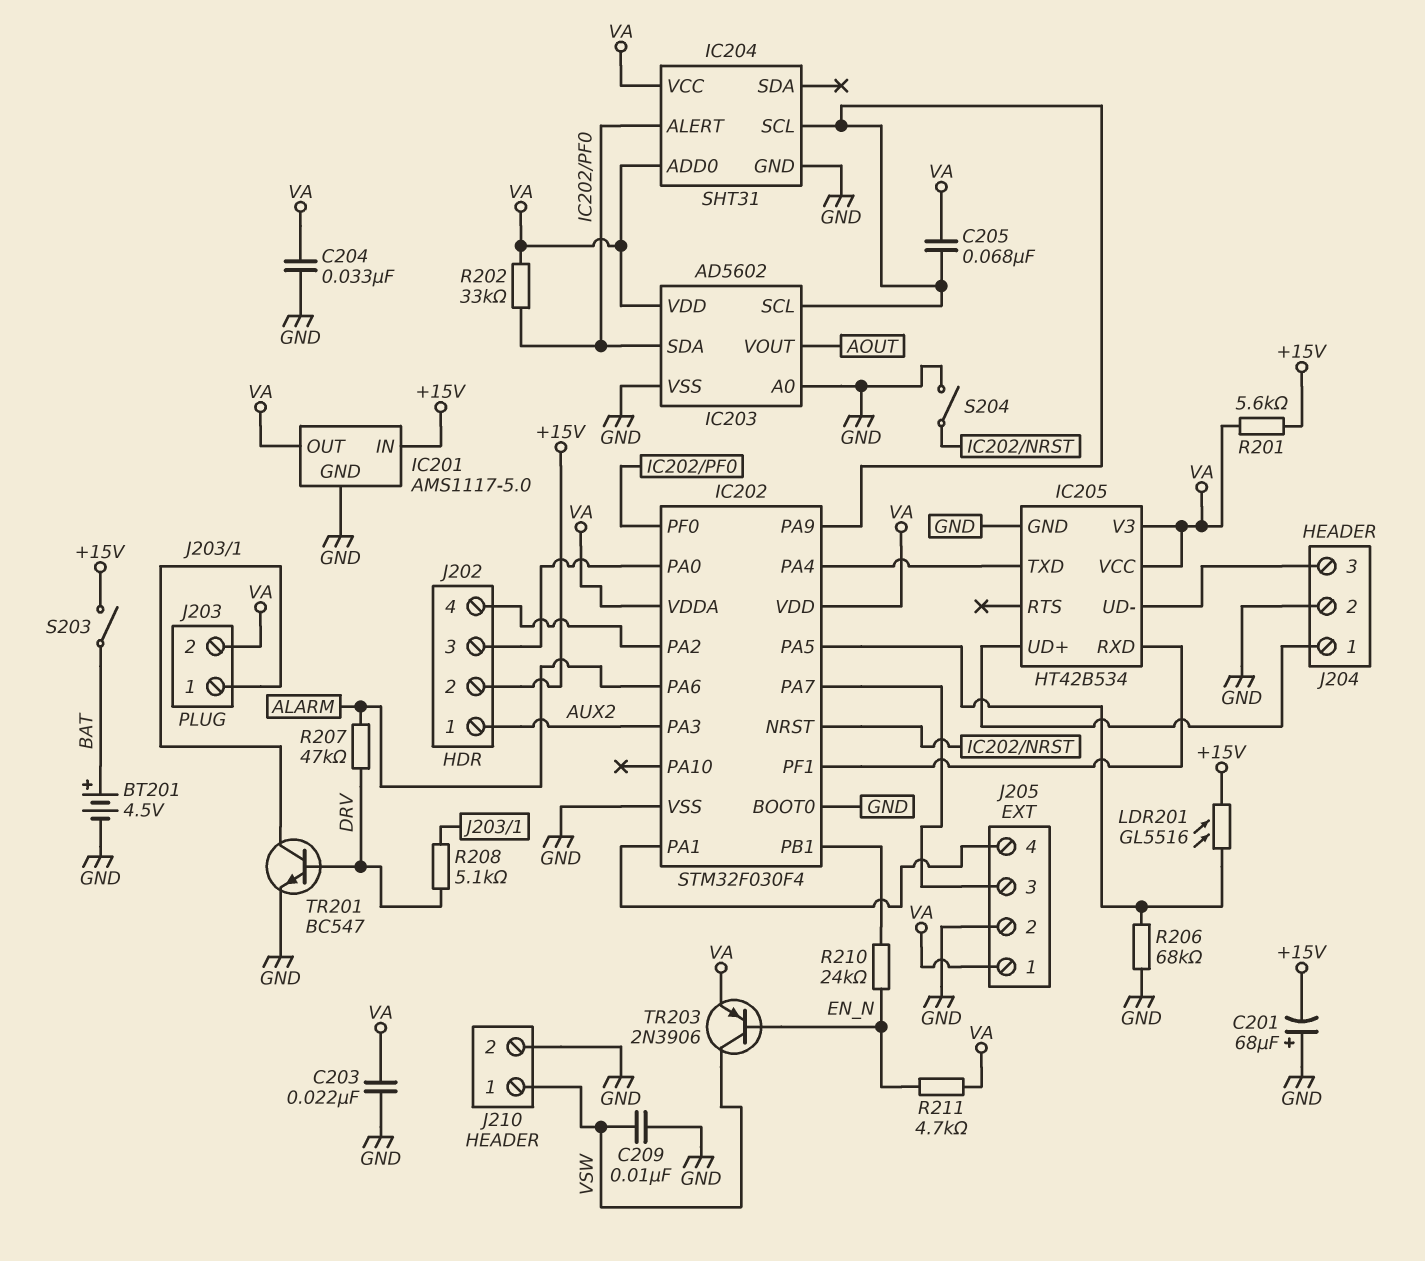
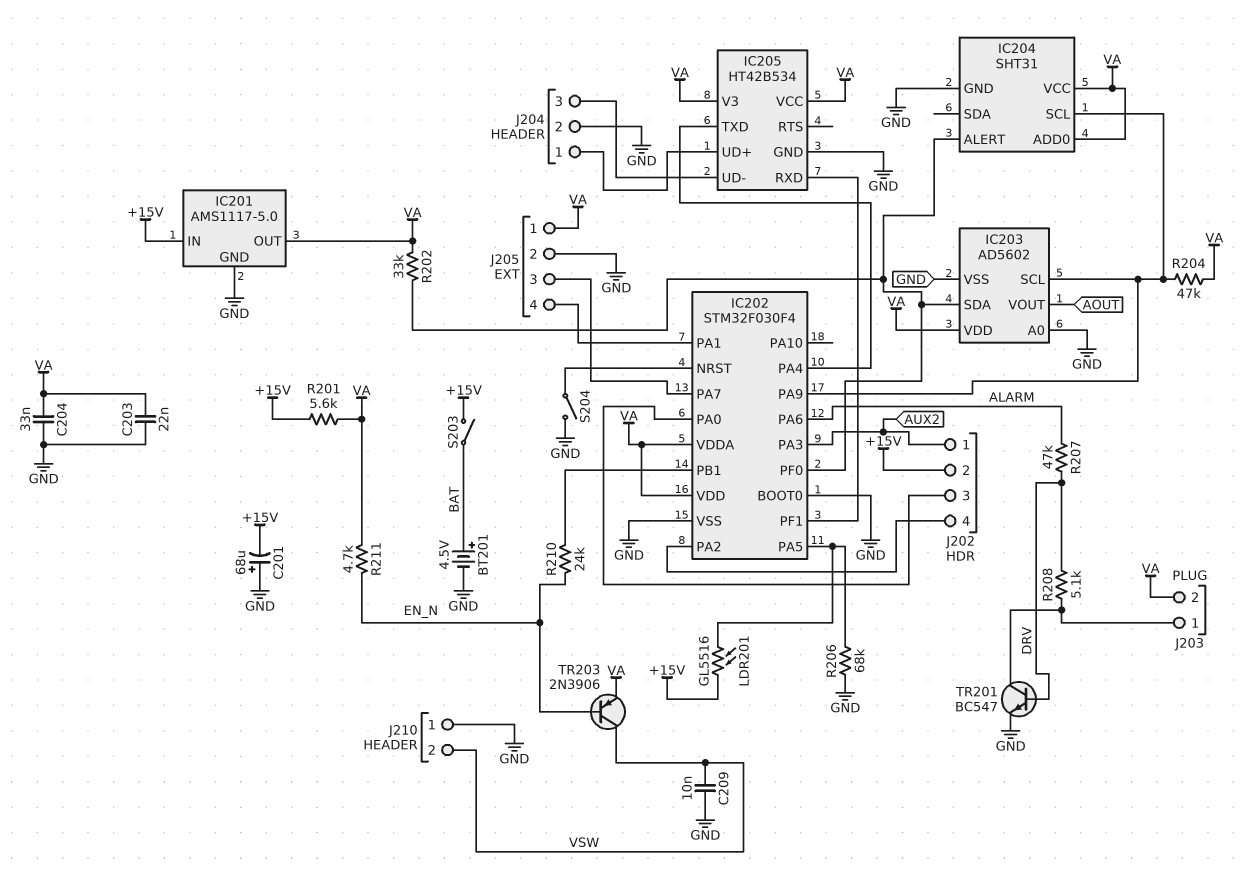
C205: 68nF (IC202/PA9, VA) -> none
J210 pin 1: VSW -> GND
J210 pin 2: GND -> VSW
R204: none -> 47k (IC202/PA9, VA)

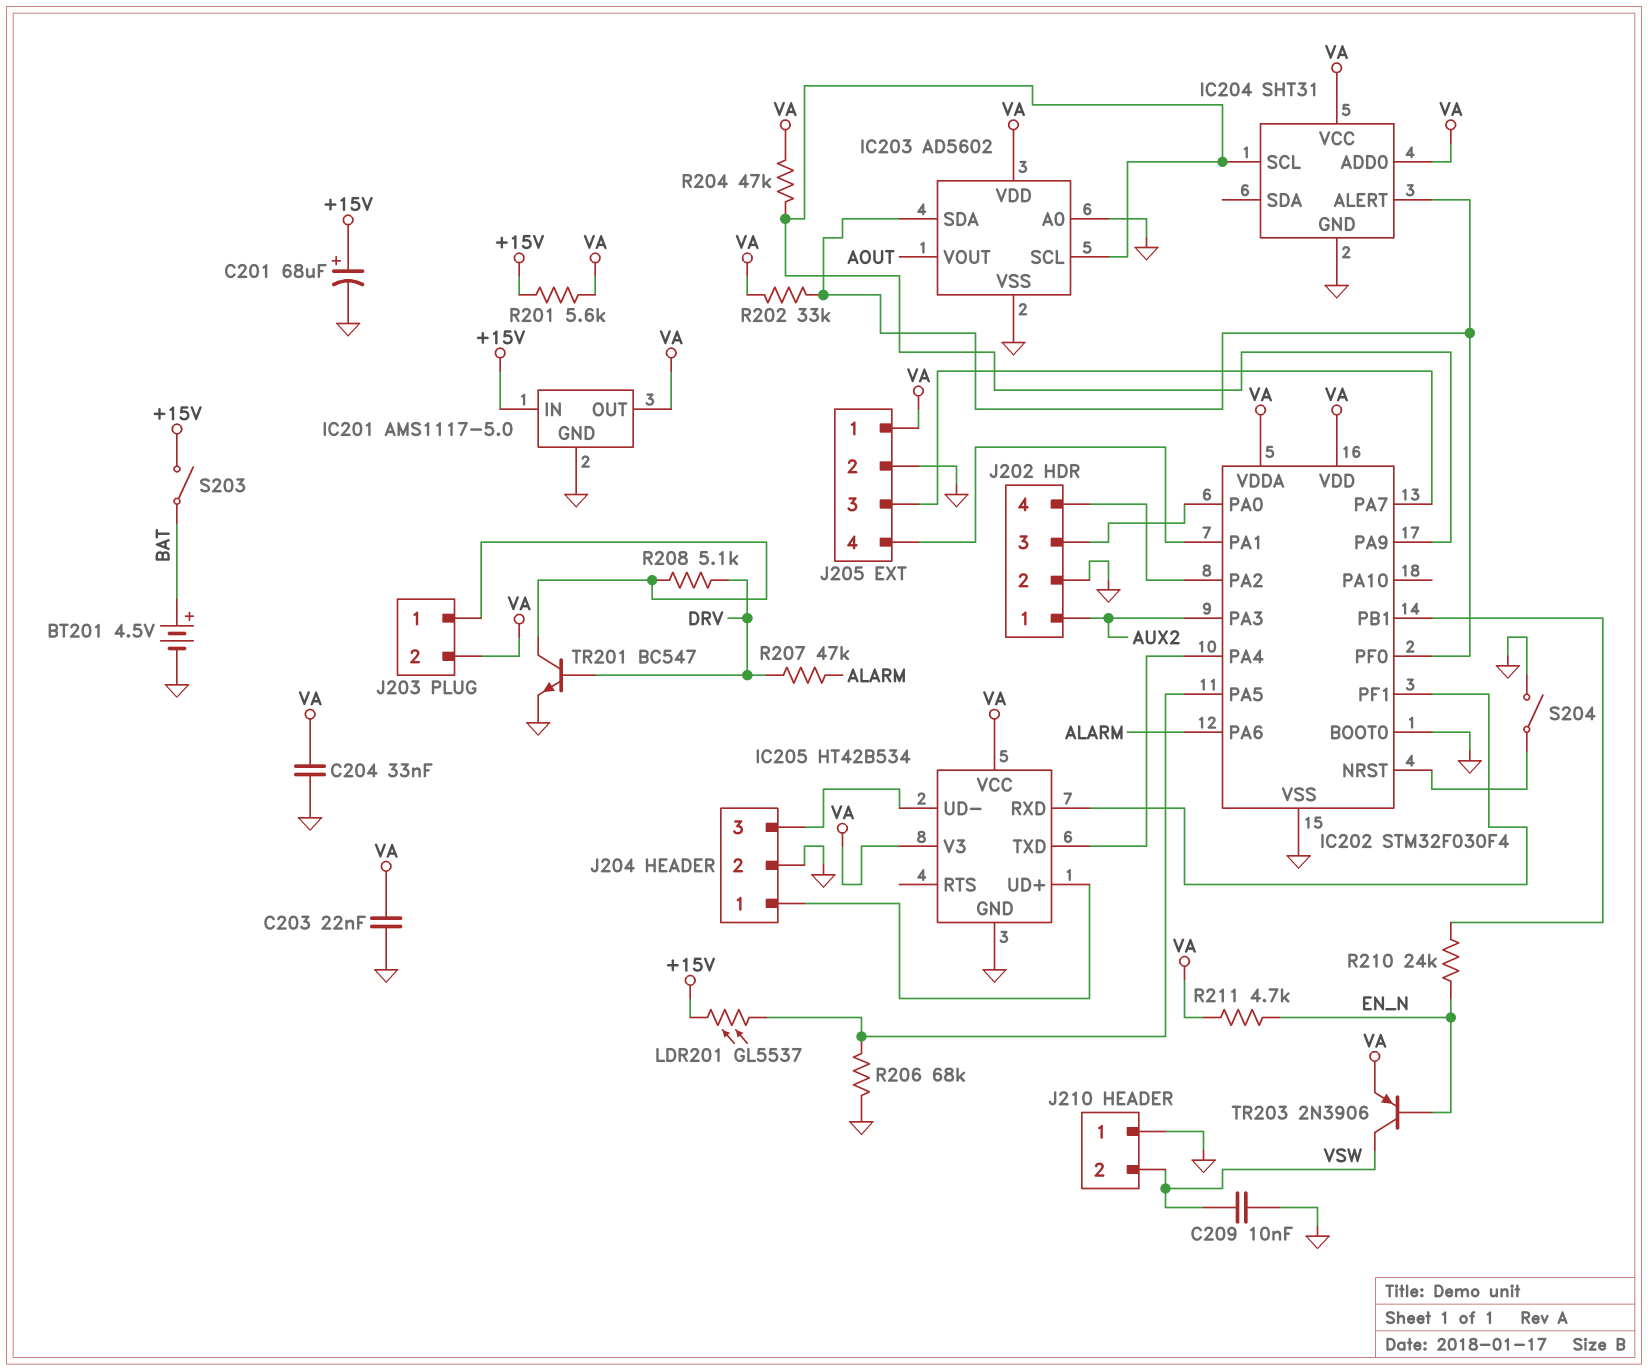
C201: 68uF (plus GND, minus +15V) -> 68uF (plus +15V, minus GND)
J202 pin 2: +15V -> GND
LDR201: GL5516 (+15V, IC202/PA5) -> GL5537 (+15V, IC202/PA5)

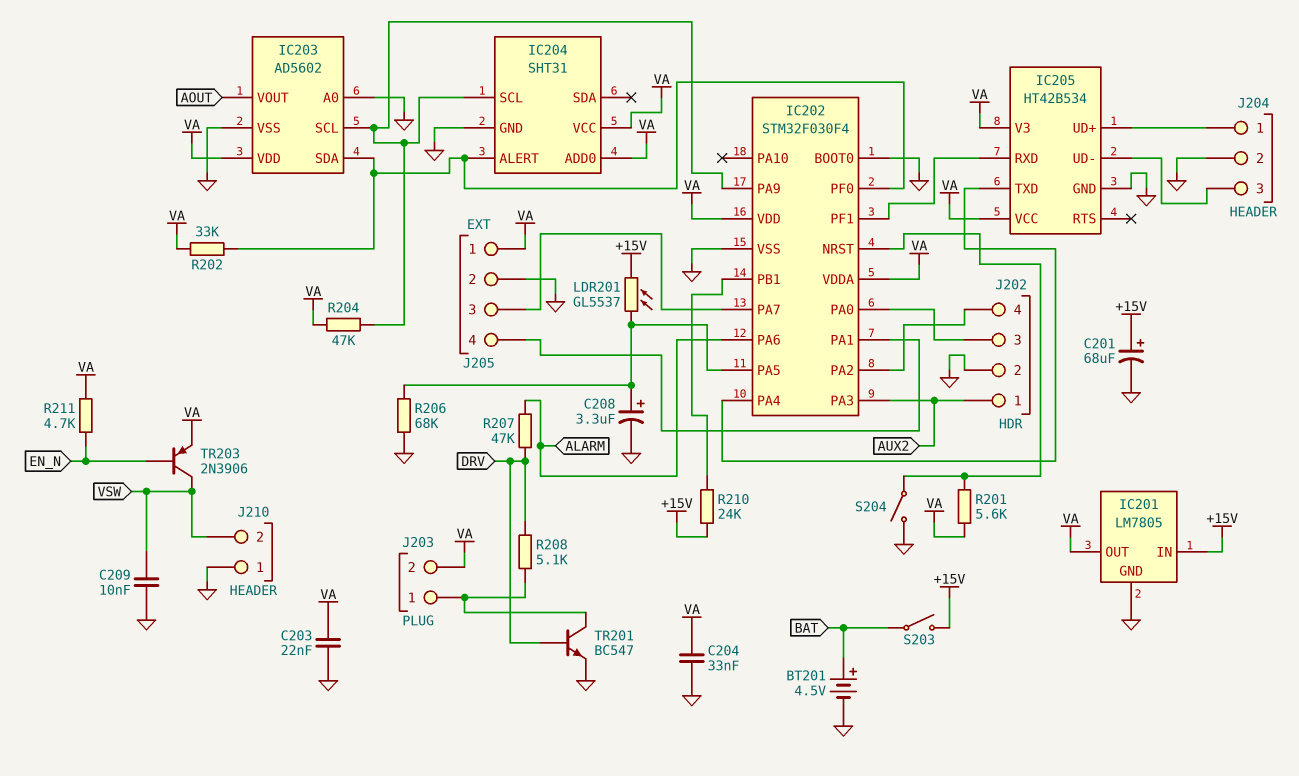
C208: none -> 3.3uF (plus IC202/PA5, minus GND)
IC201: AMS1117-5.0 -> LM7805
R201: 5.6k (+15V, VA) -> 5.6k (IC202/NRST, VA)
R210: 24k (EN_N, IC202/PB1) -> 24k (+15V, IC202/PB1)

